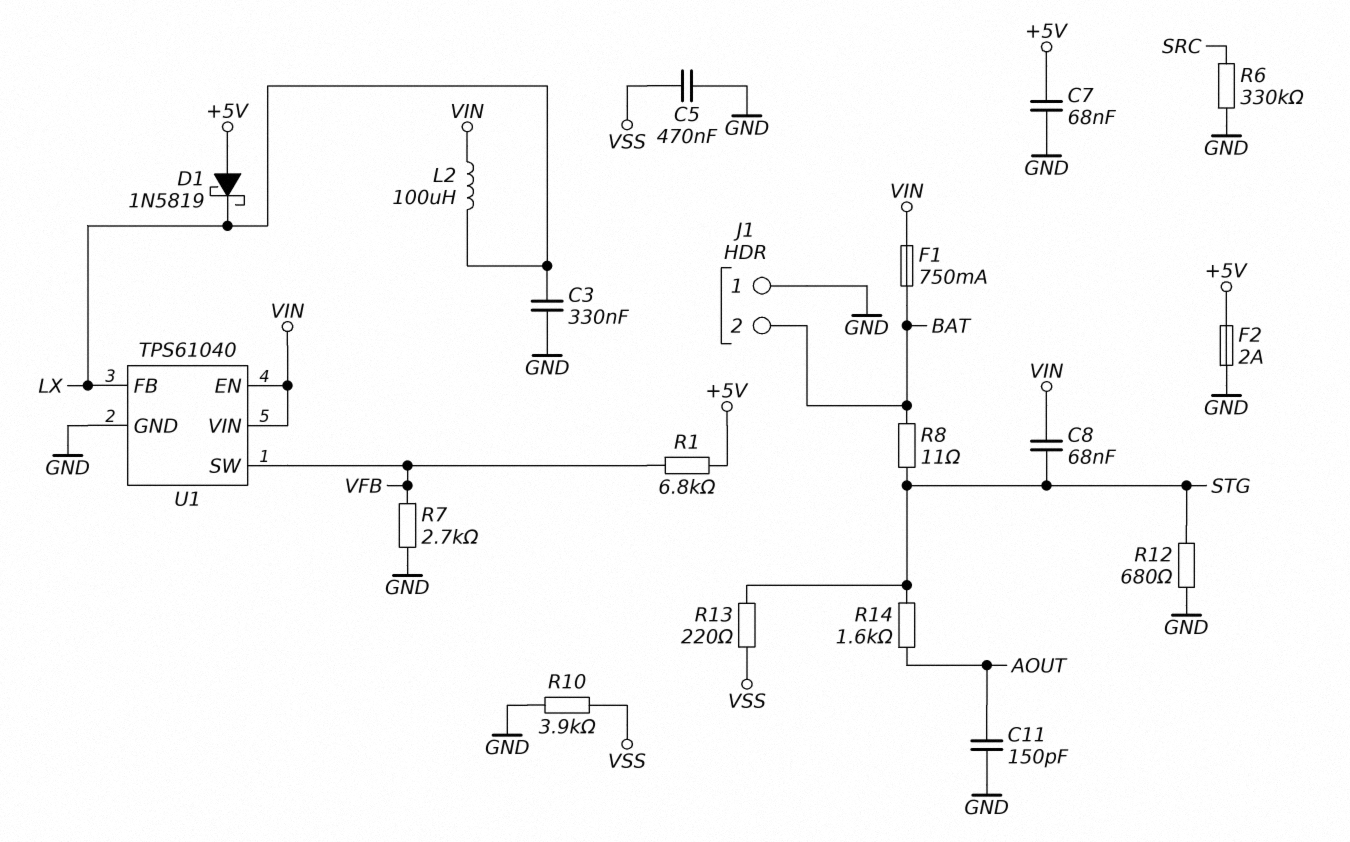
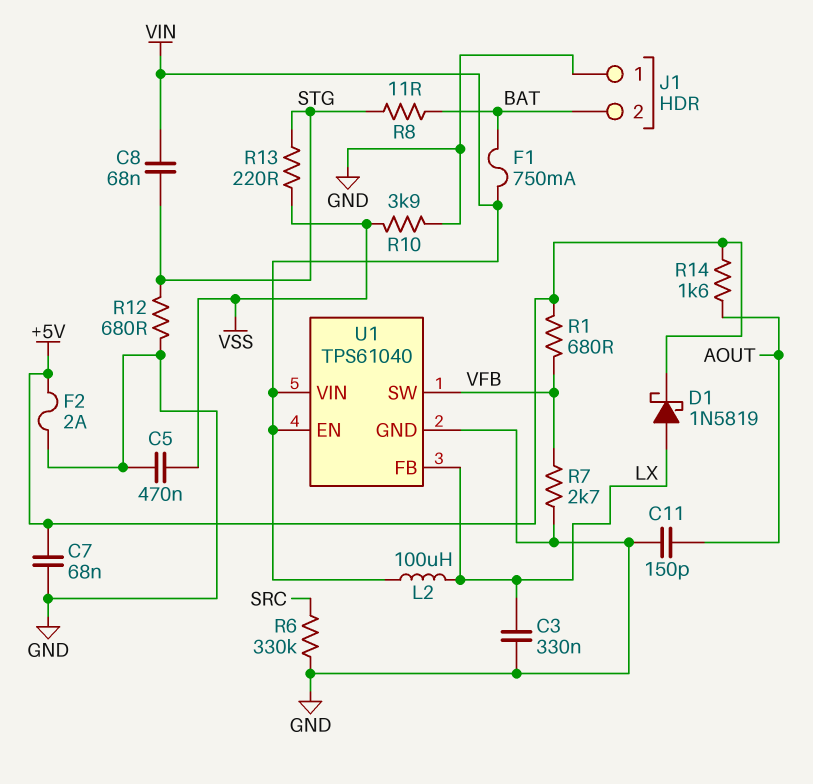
D1: schottky 1N5819 (A +5V, K LX) -> schottky 1N5819 (A LX, K +5V)
R1: 6.8k (+5V, VFB) -> 680 (+5V, VFB)
R14: 1.6k (AOUT, STG) -> 1.6k (+5V, AOUT)

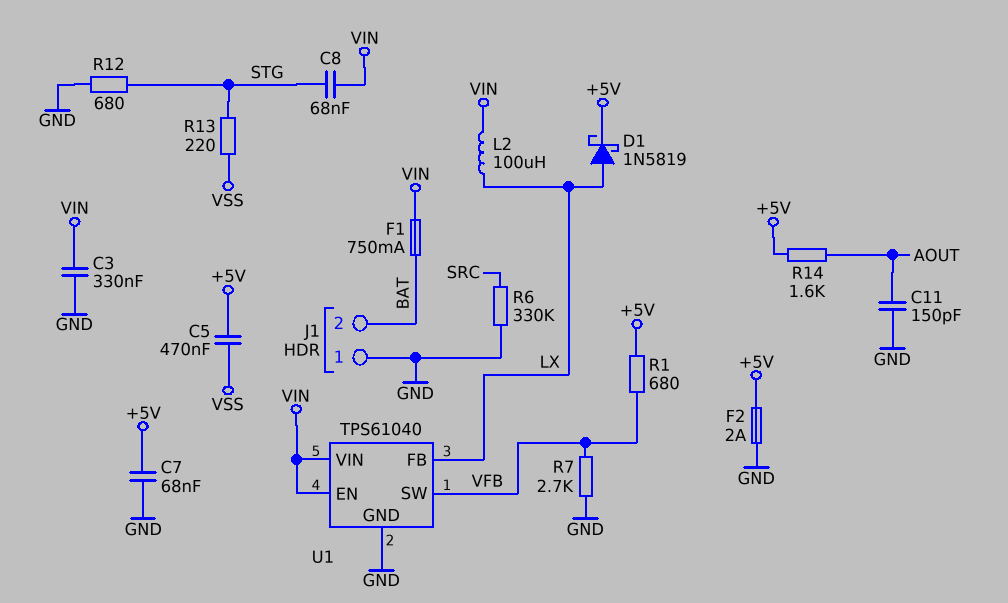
C3: 330nF (GND, LX) -> 330nF (GND, VIN)
C5: 470nF (GND, VSS) -> 470nF (+5V, VSS)
R8: 11 (BAT, STG) -> none
R10: 3.9k (GND, VSS) -> none

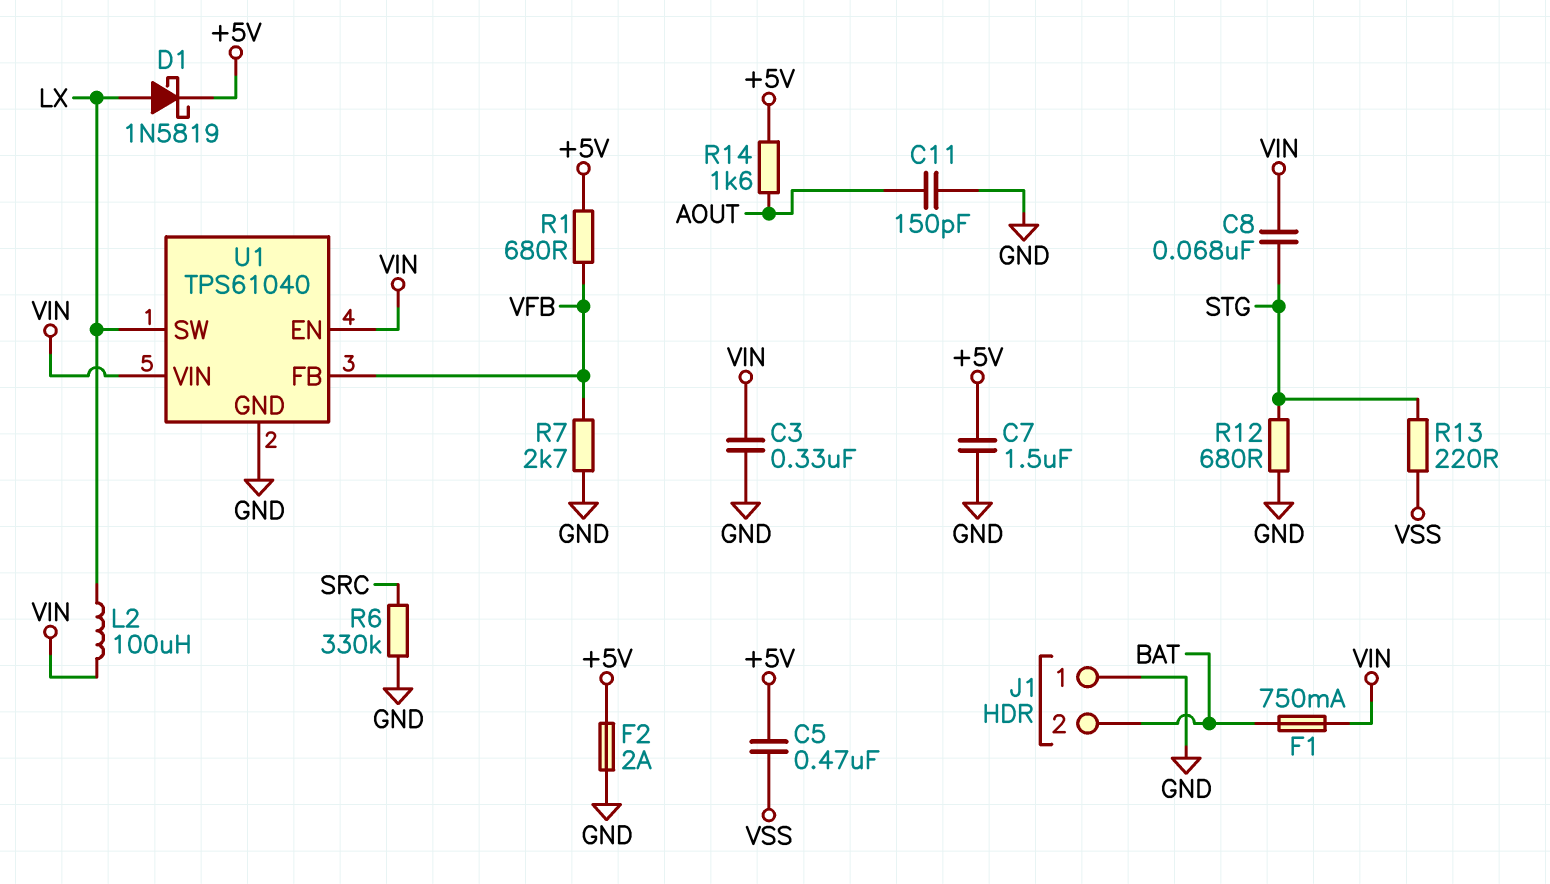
C7: 68nF (+5V, GND) -> 1.5uF (+5V, GND)
U1 pin FB: LX -> VFB
U1 pin SW: VFB -> LX

